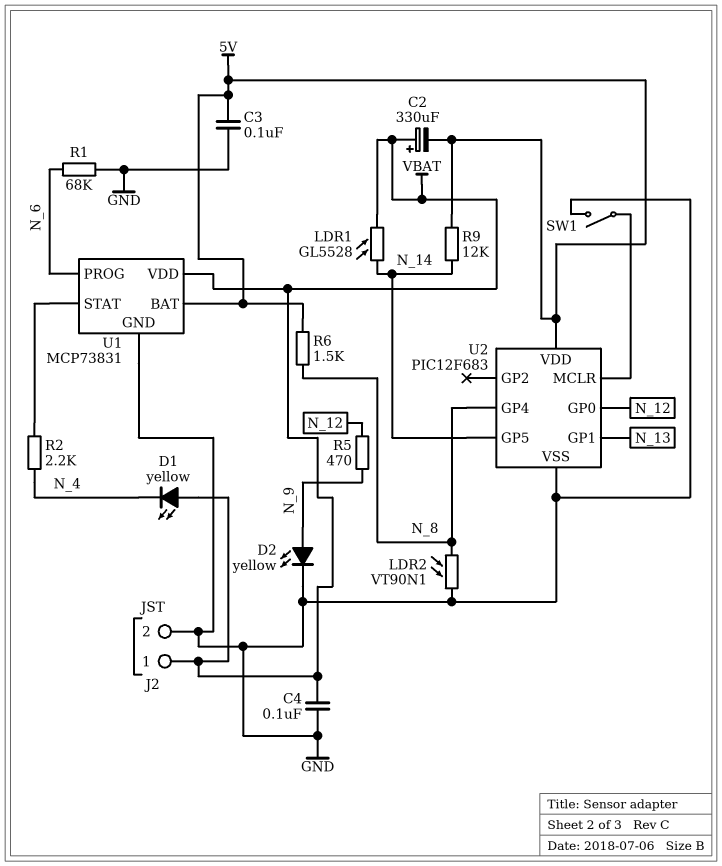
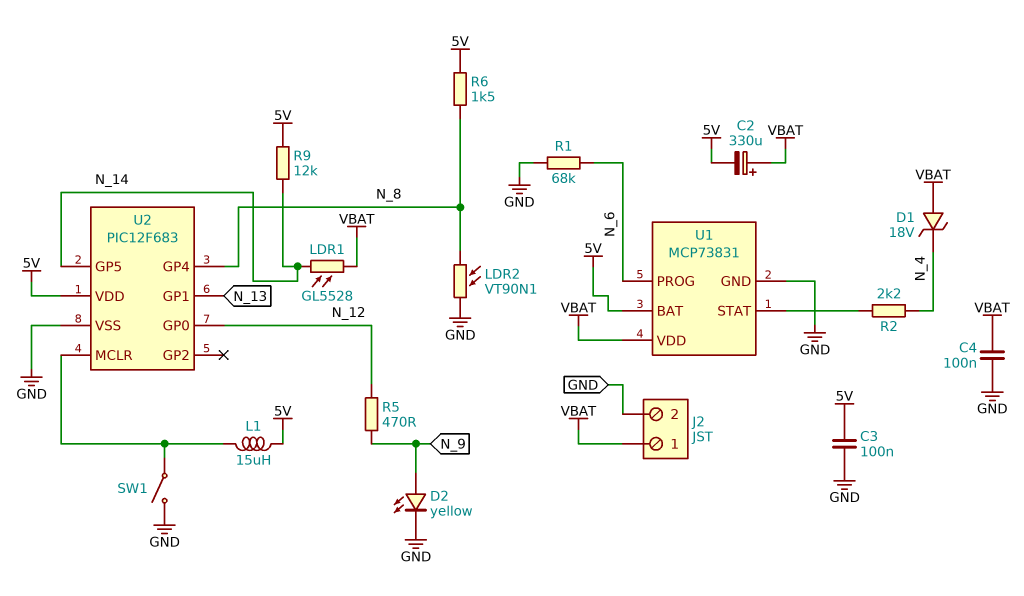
D1: LED yellow (A VBAT, K N_4) -> zener 18V (A VBAT, K N_4)
L1: none -> 15uH (5V, U2/MCLR)

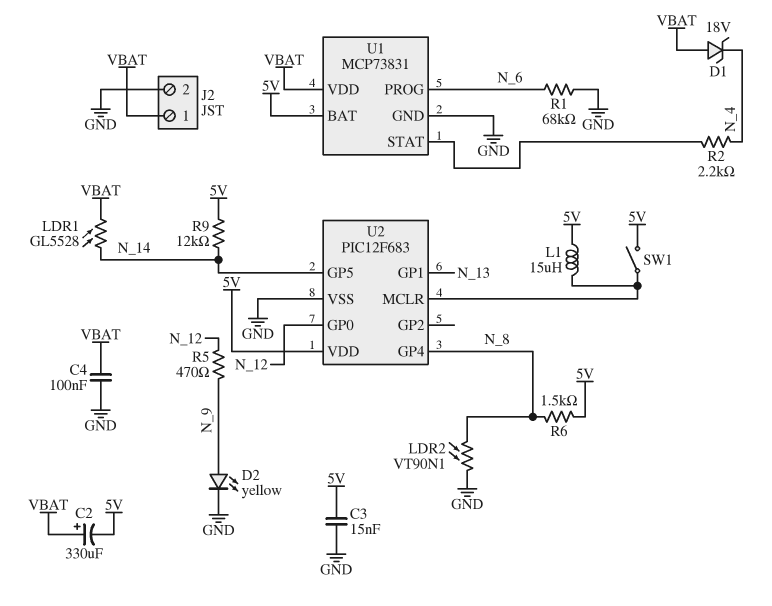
C3: 100nF (5V, GND) -> 15nF (5V, GND)
SW1: switch (GND, U2/MCLR) -> switch (5V, U2/MCLR)

